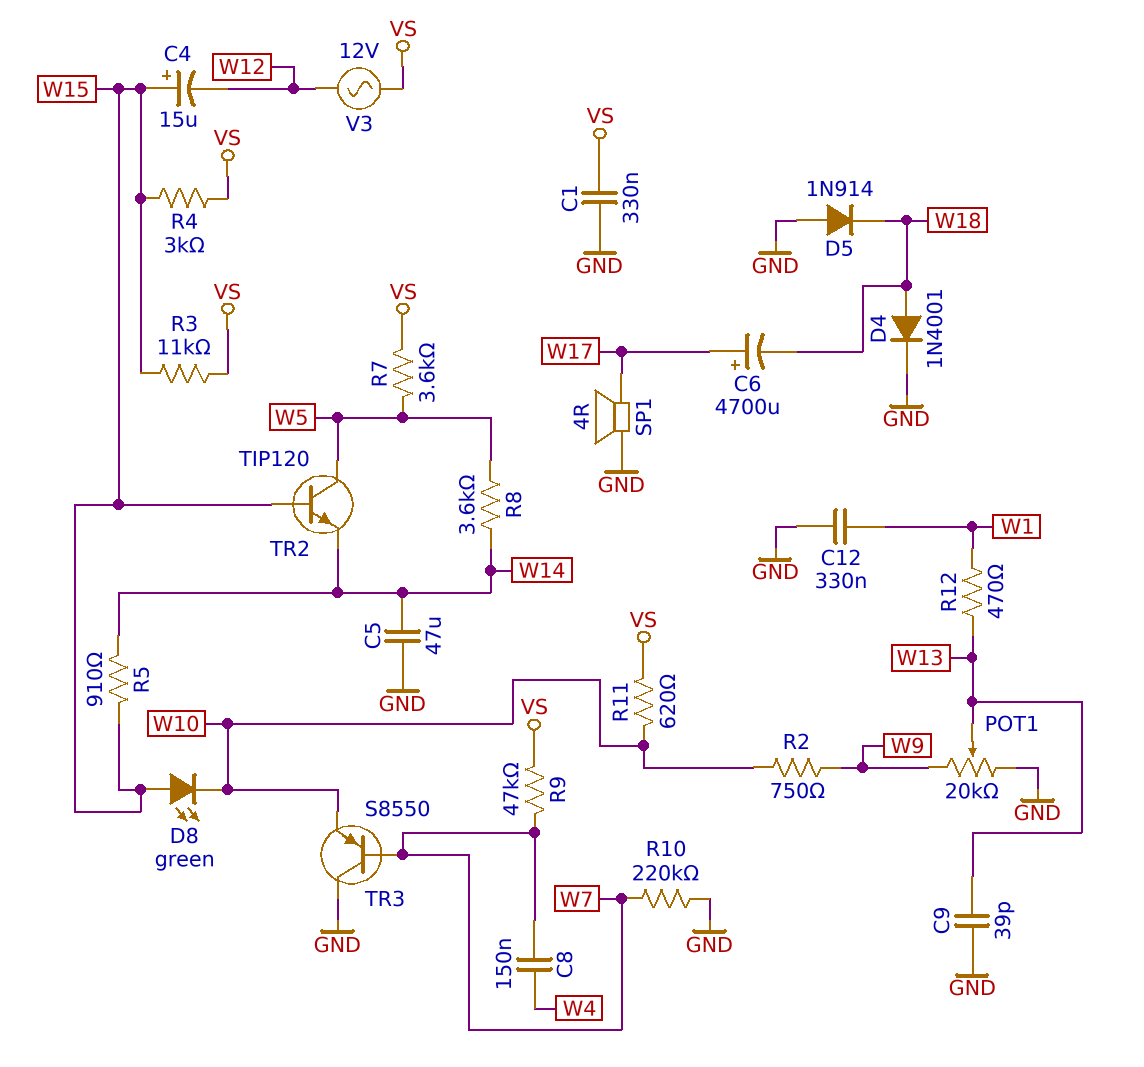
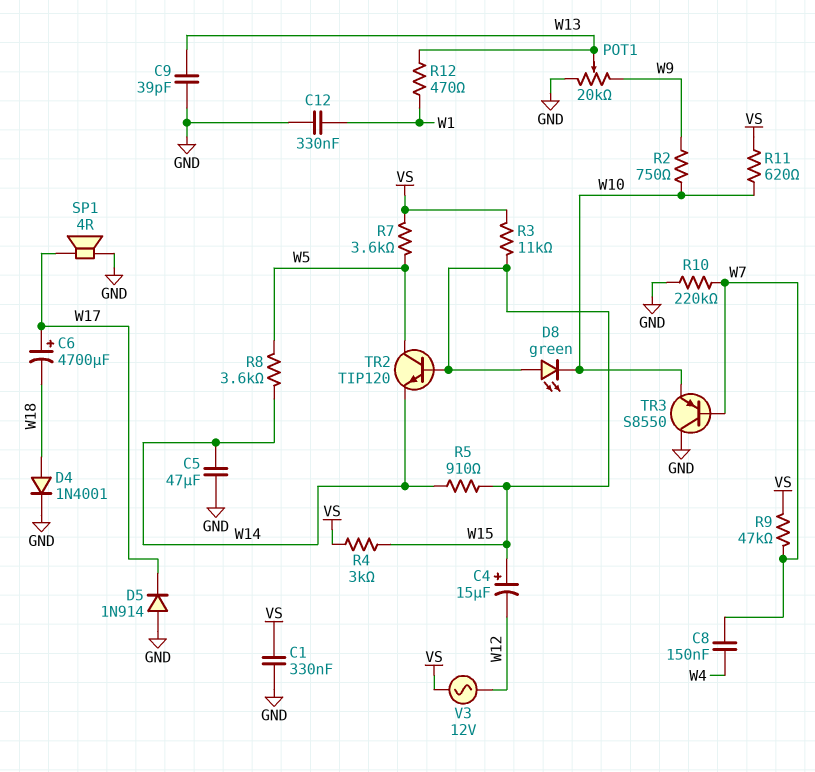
D5: diode 1N914 (A GND, K W18) -> diode 1N914 (A GND, K W17)

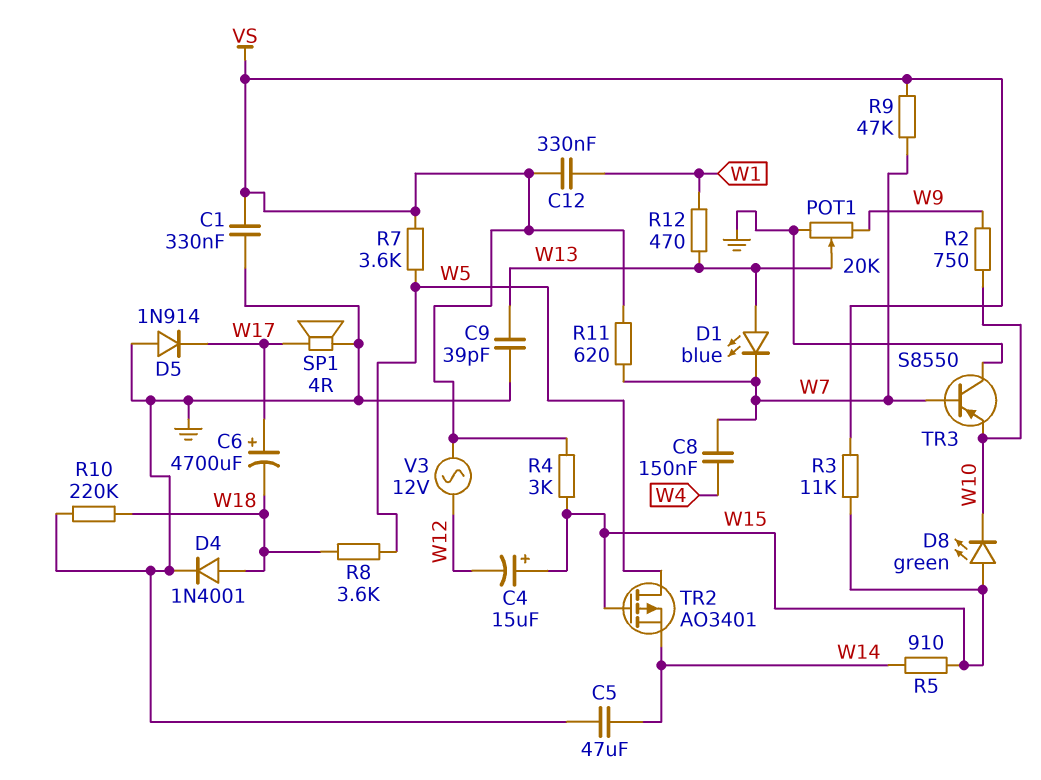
C12: 330nF (GND, W1) -> 330nF (VS, W1)
D1: none -> LED blue (A W13, K W7)
R8: 3.6k (W5, W14) -> 3.6k (W5, W18)
R10: 220k (GND, W7) -> 220k (GND, W18)
R11: 620 (VS, W10) -> 620 (VS, W7)
TR2: NPN TIP120 (B W15, C W5, E W14) -> PMOS AO3401 (G W15, D W5, S W14)

